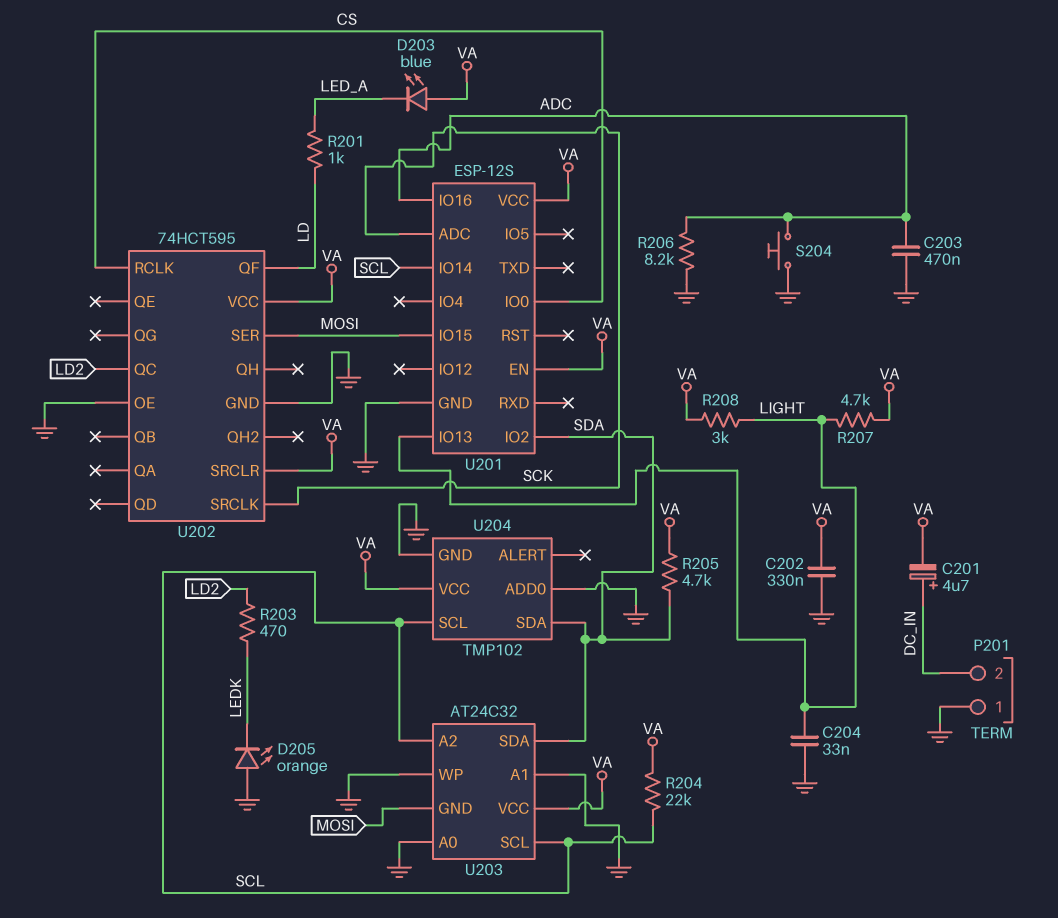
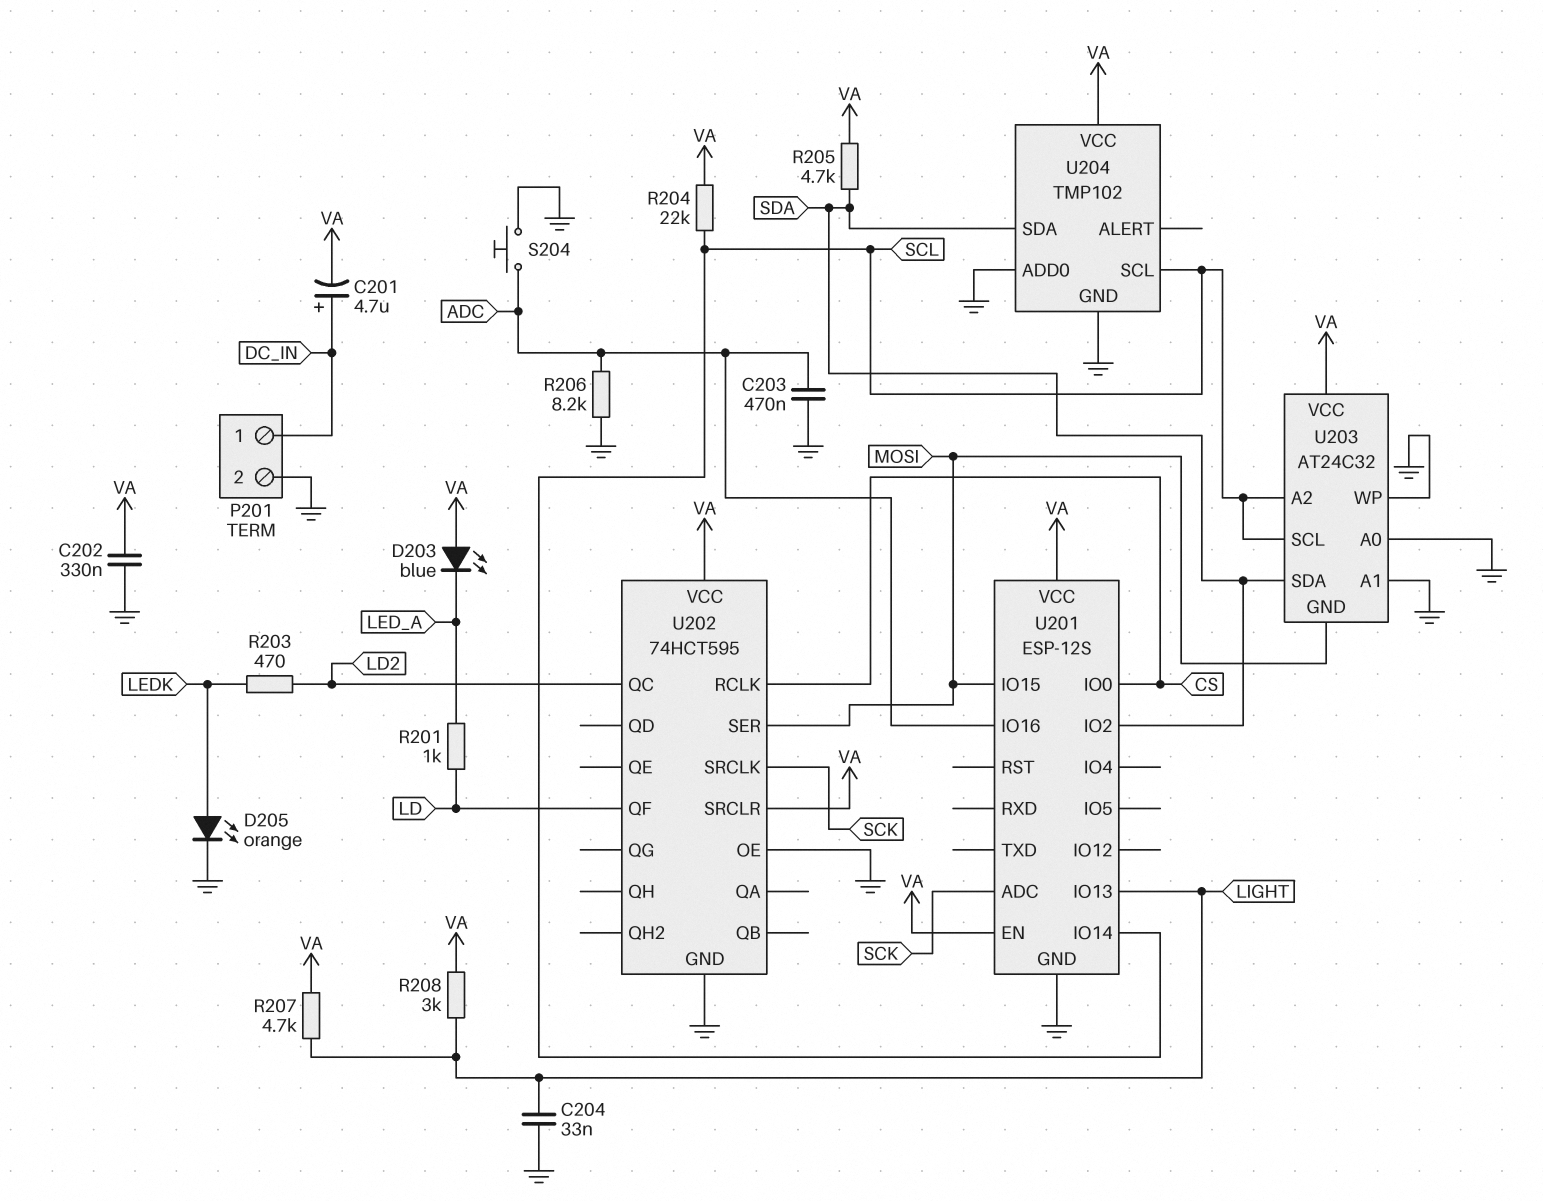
D205: LED orange (A GND, K LEDK) -> LED orange (A LEDK, K GND)
P201 pin 1: GND -> DC_IN
P201 pin 2: DC_IN -> GND

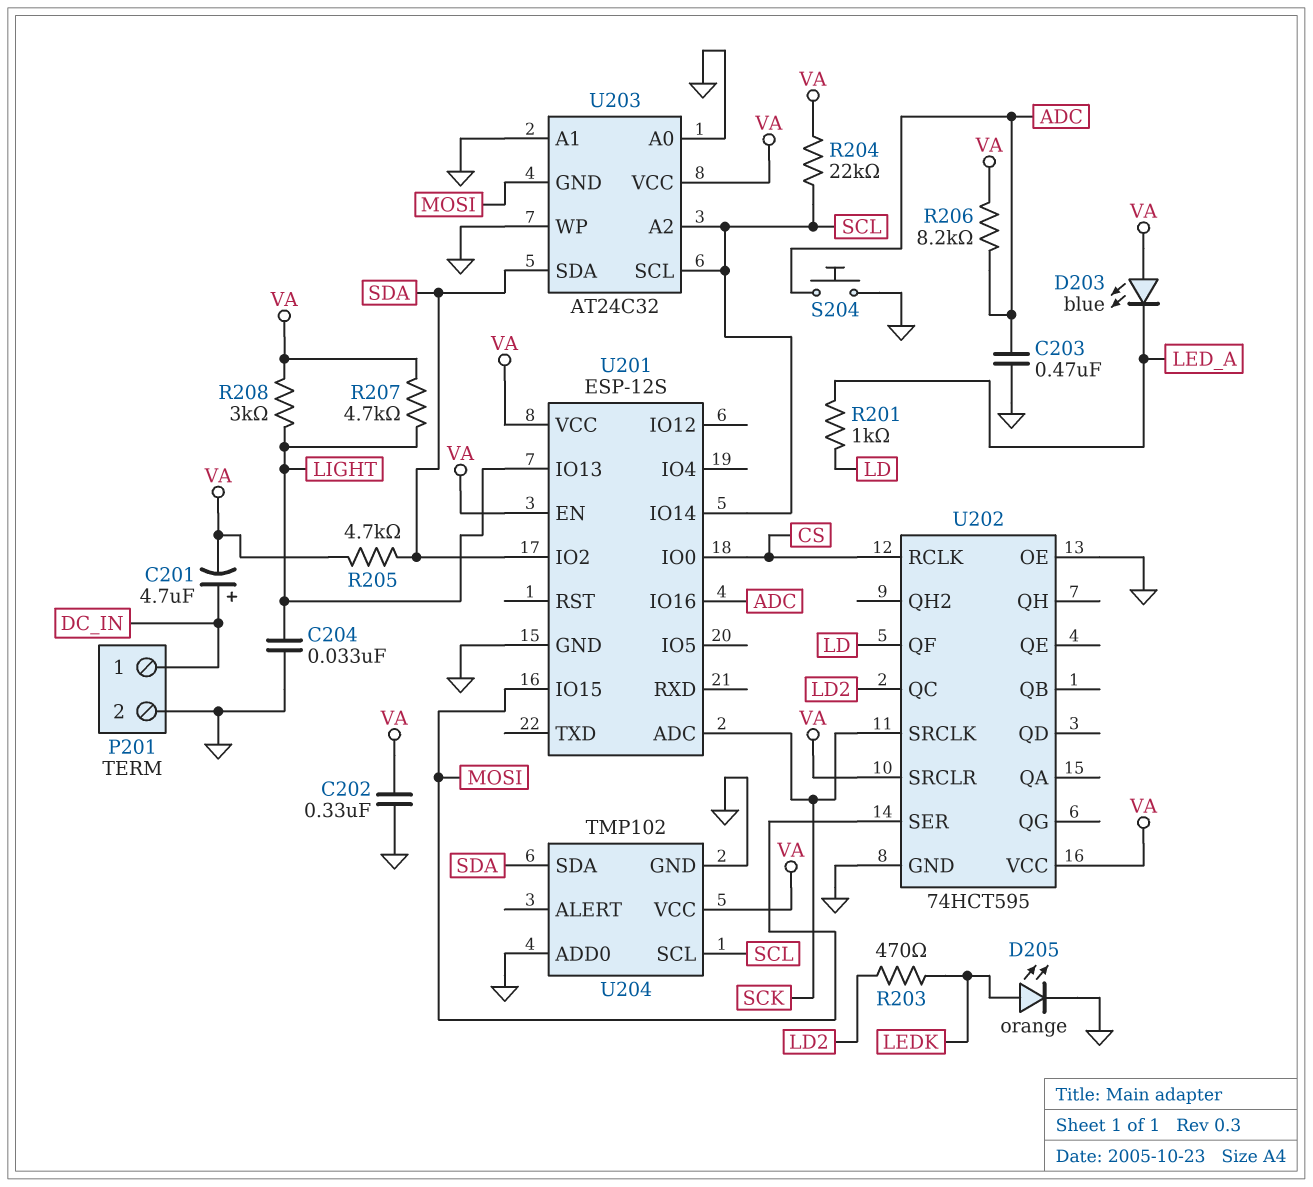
R206: 8.2k (ADC, GND) -> 8.2k (ADC, VA)

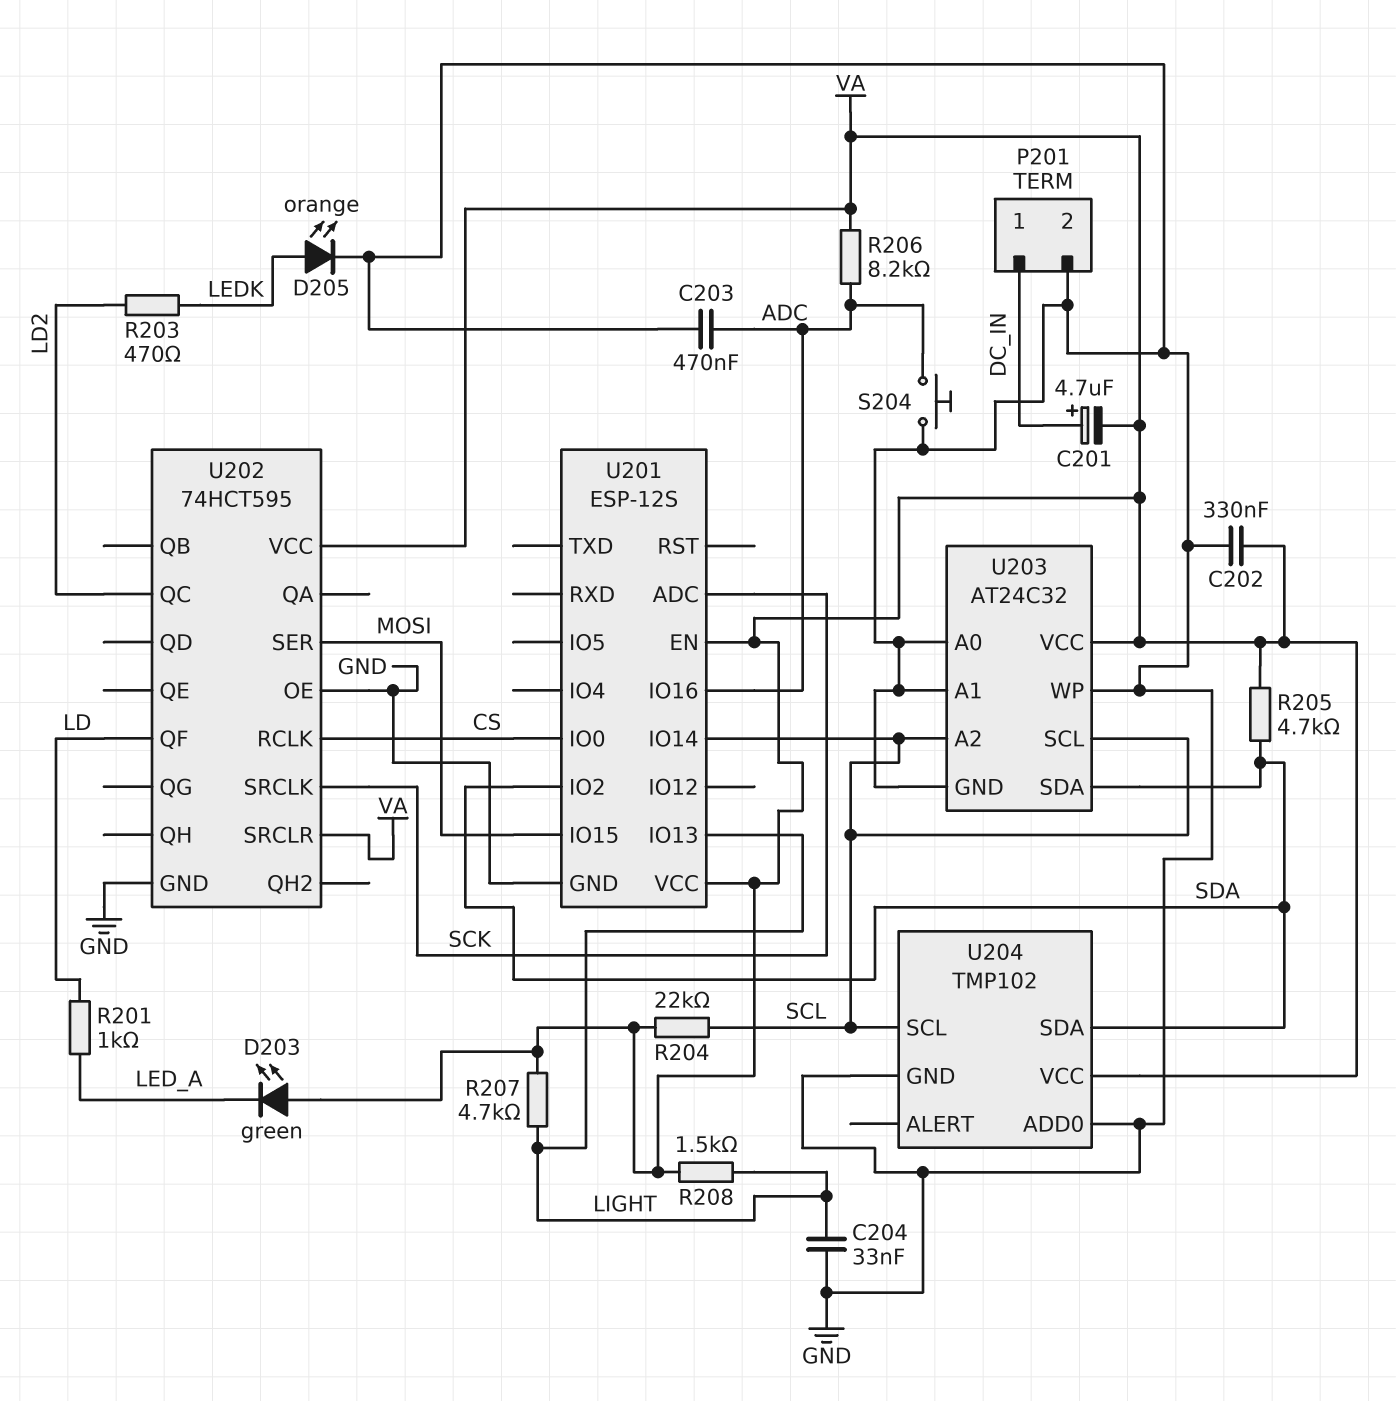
D203: LED blue (A VA, K LED_A) -> LED green (A VA, K LED_A)
R208: 3k (LIGHT, VA) -> 1.5k (LIGHT, VA)
U203 pin GND: MOSI -> GND

